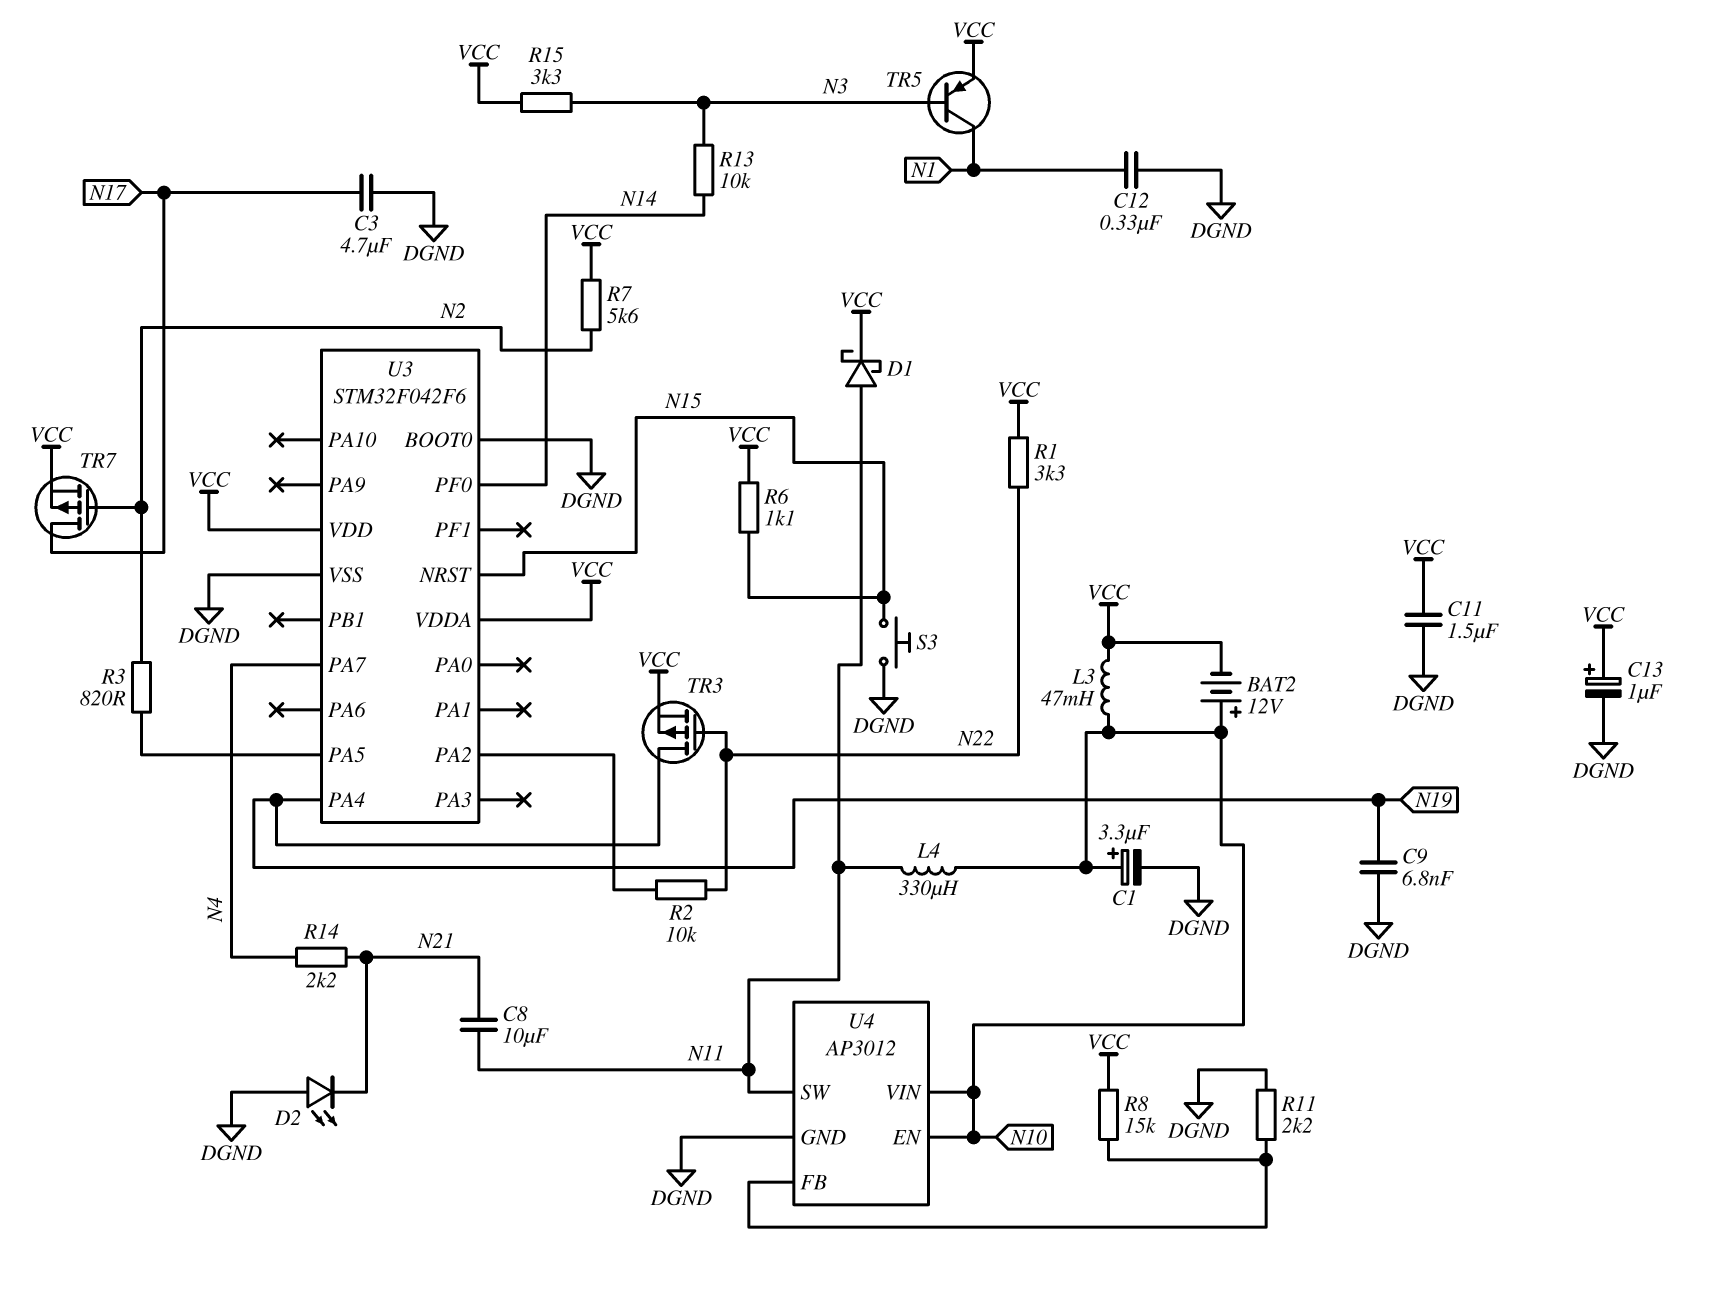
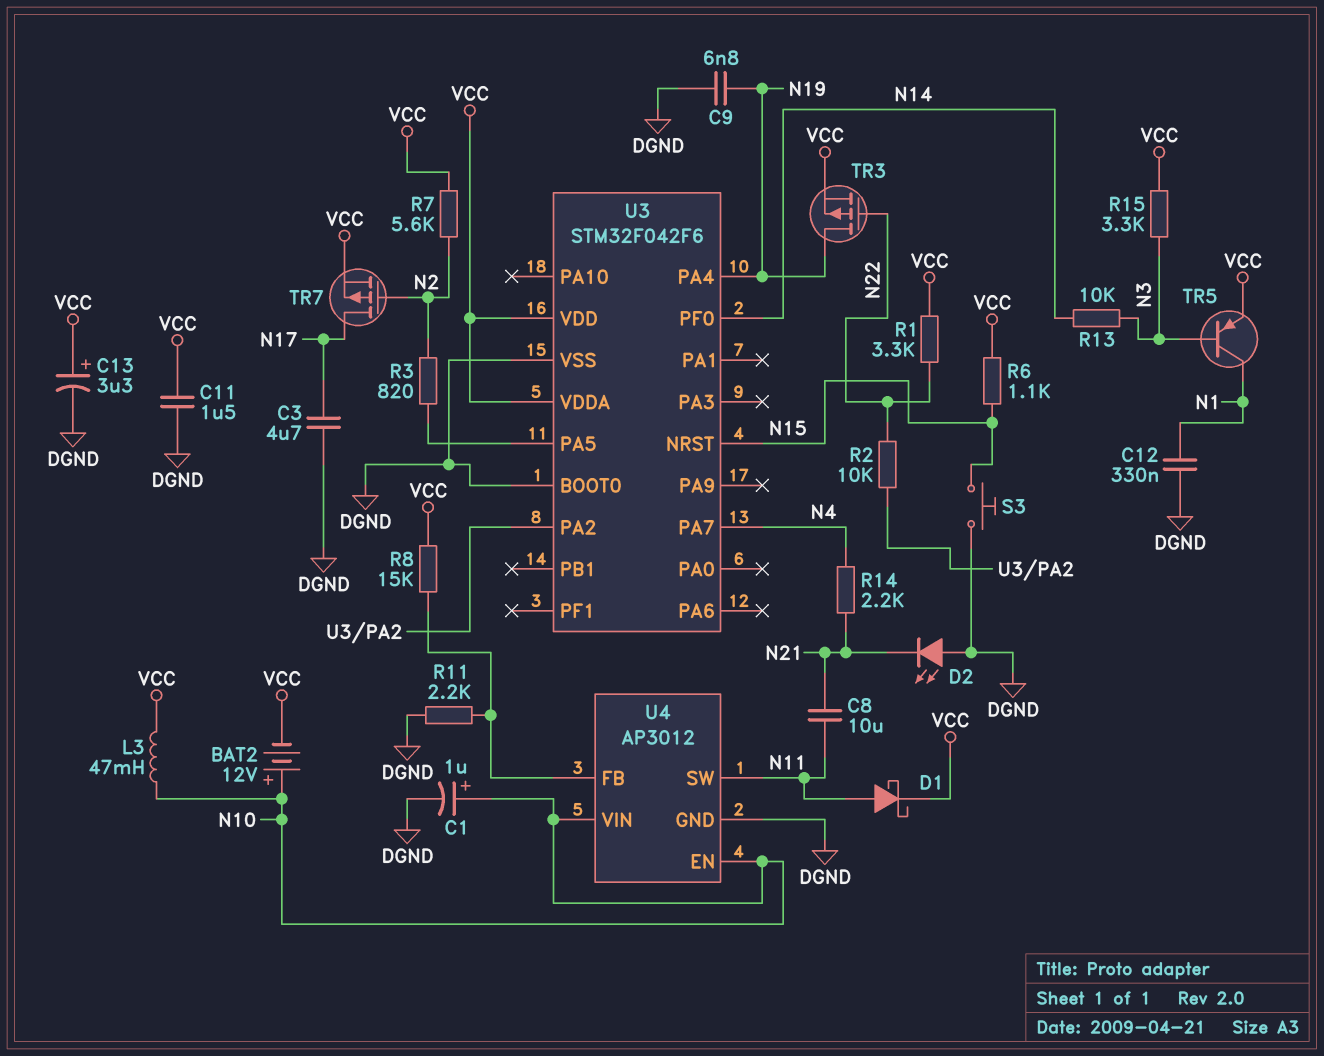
C1: 3.3uF (plus N10, minus DGND) -> 1uF (plus N10, minus DGND)
C13: 1uF (plus VCC, minus DGND) -> 3.3uF (plus VCC, minus DGND)
L4: 330uH (N10, N11) -> none

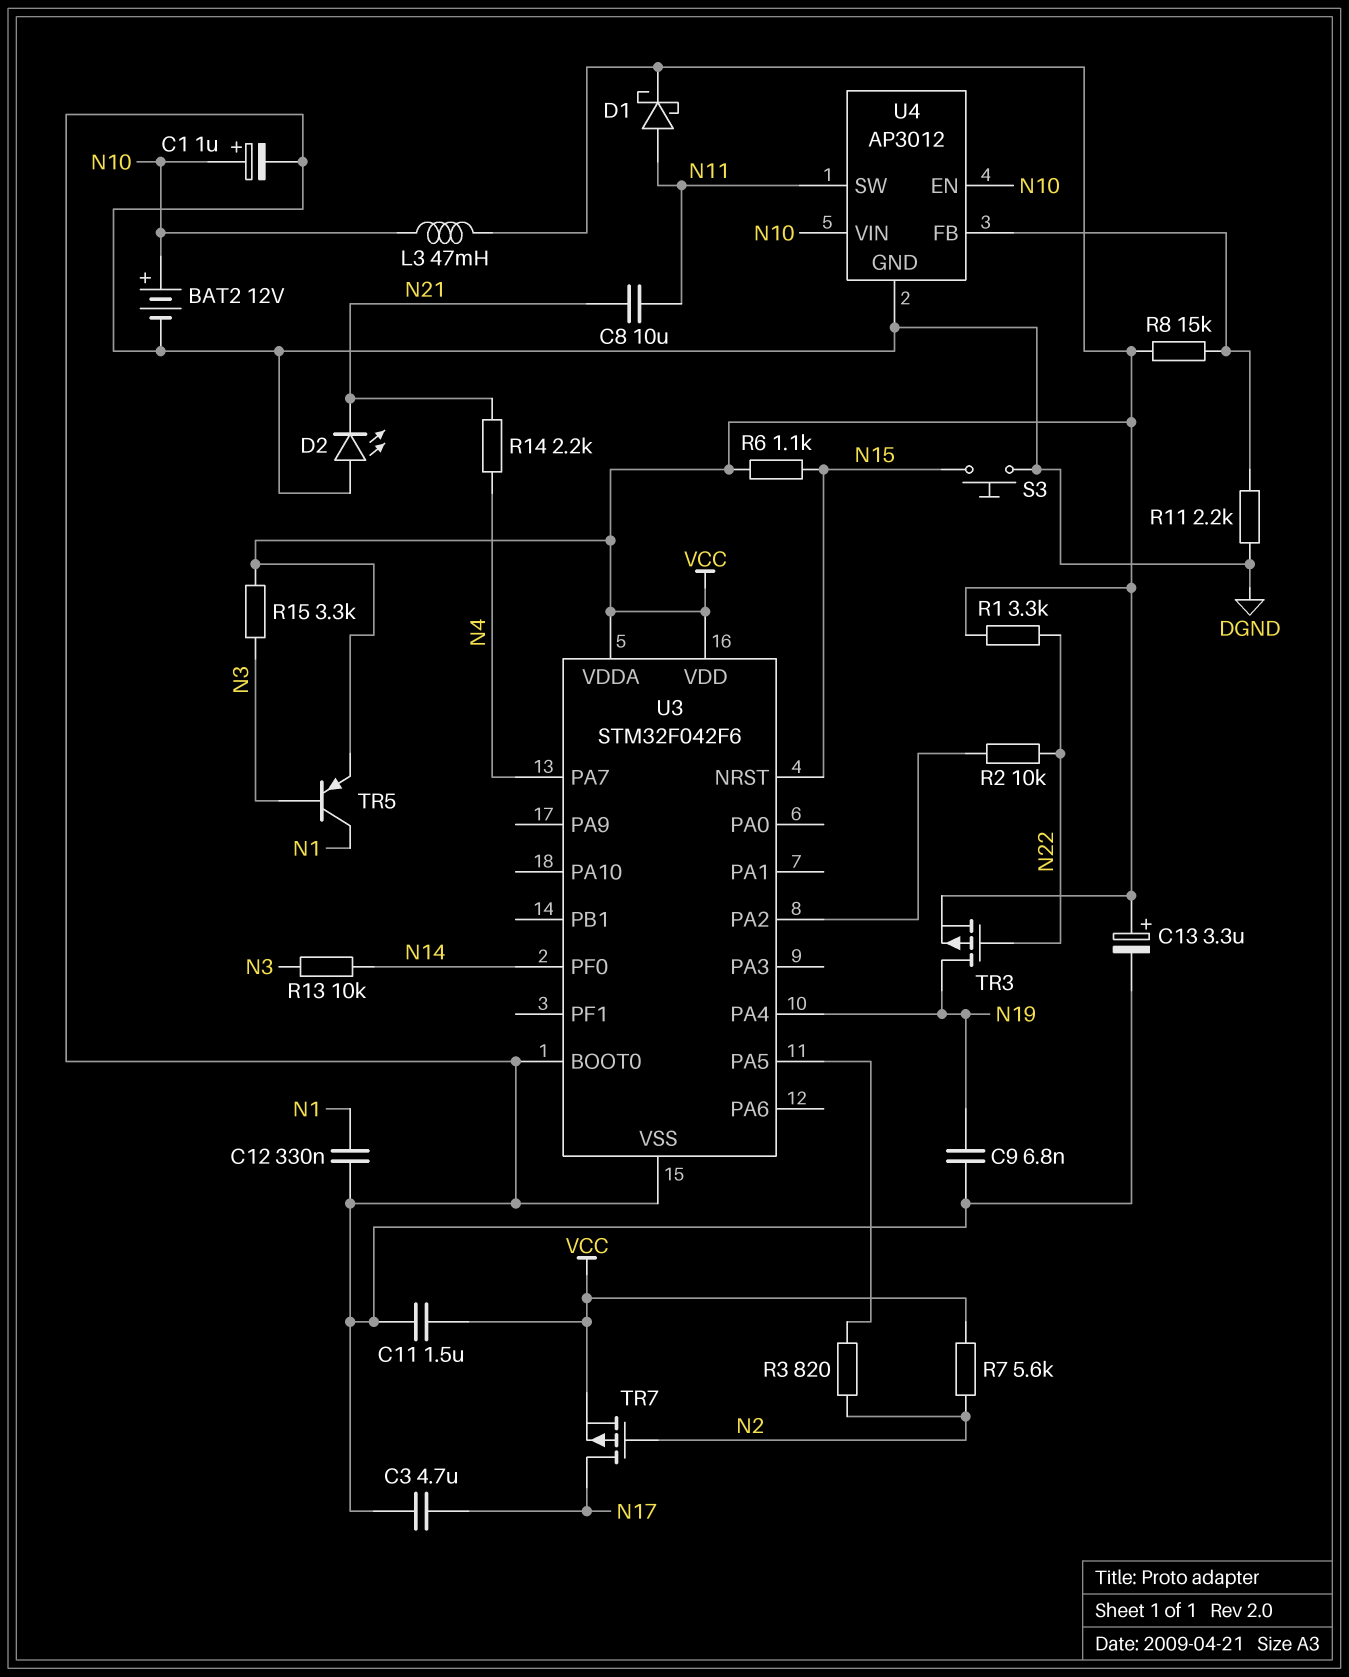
BAT2: 12V (plus N10, minus VCC) -> 12V (plus N10, minus DGND)

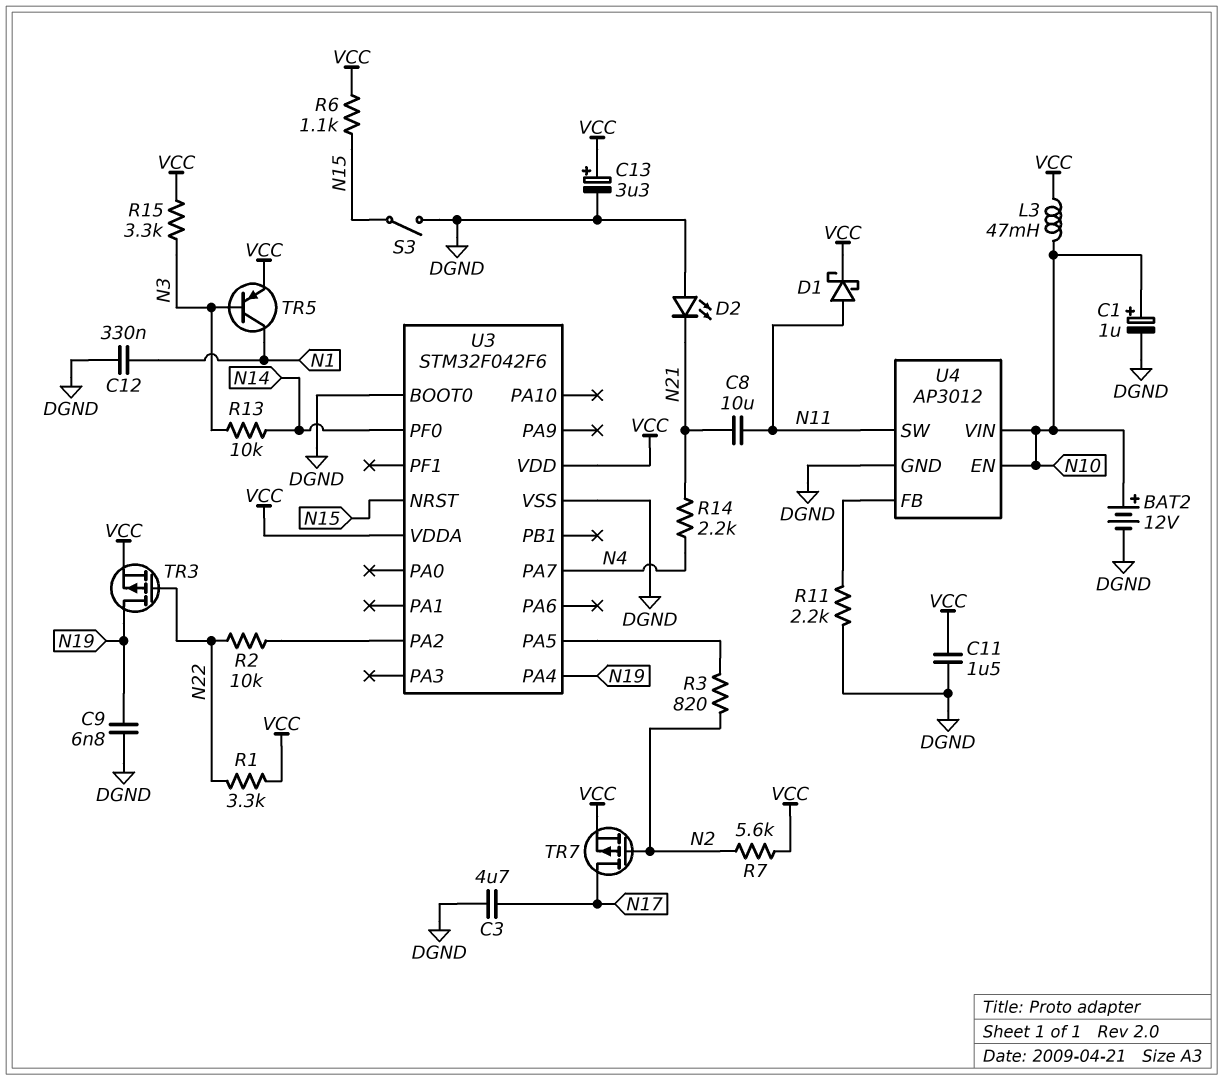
R8: 15k (U4/FB, VCC) -> none
S3: button (DGND, N15) -> switch (DGND, N15)

